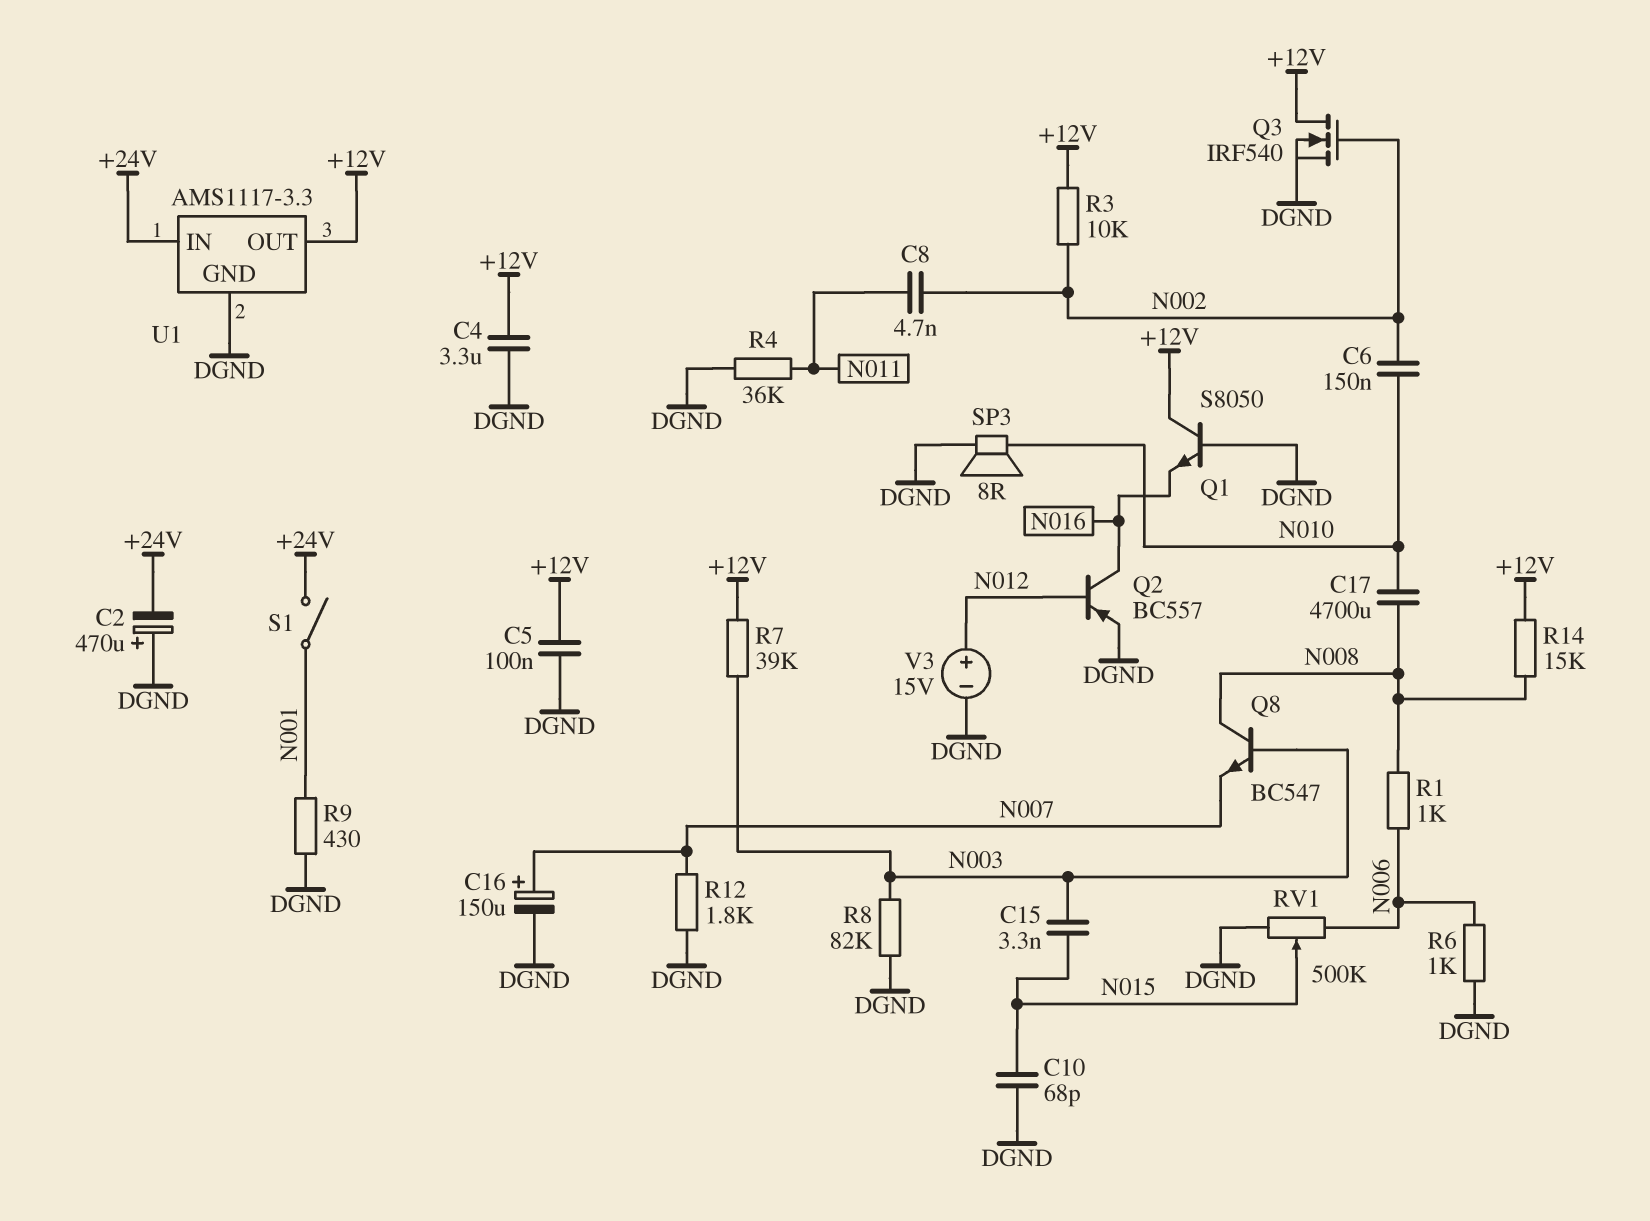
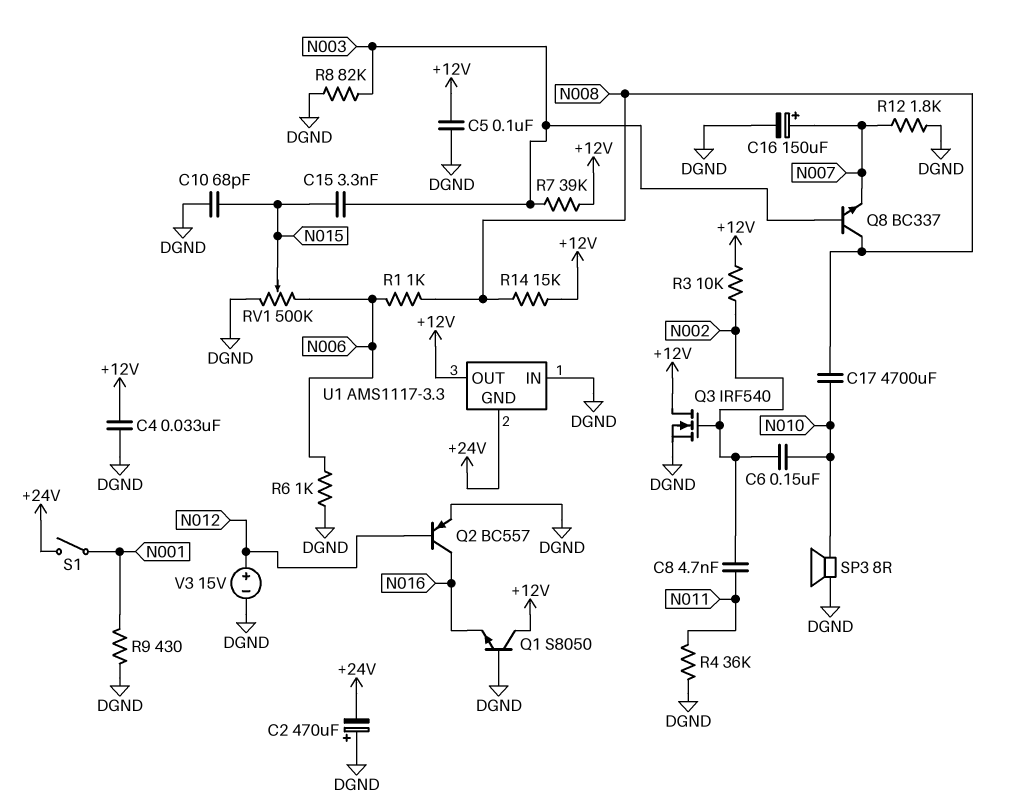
C4: 3.3uF (+12V, DGND) -> 33nF (+12V, DGND)
Q8: NPN BC547 (B N003, C N008, E N007) -> NPN BC337 (B N003, C N008, E N007)
U1 pin GND: DGND -> +24V
U1 pin IN: +24V -> DGND

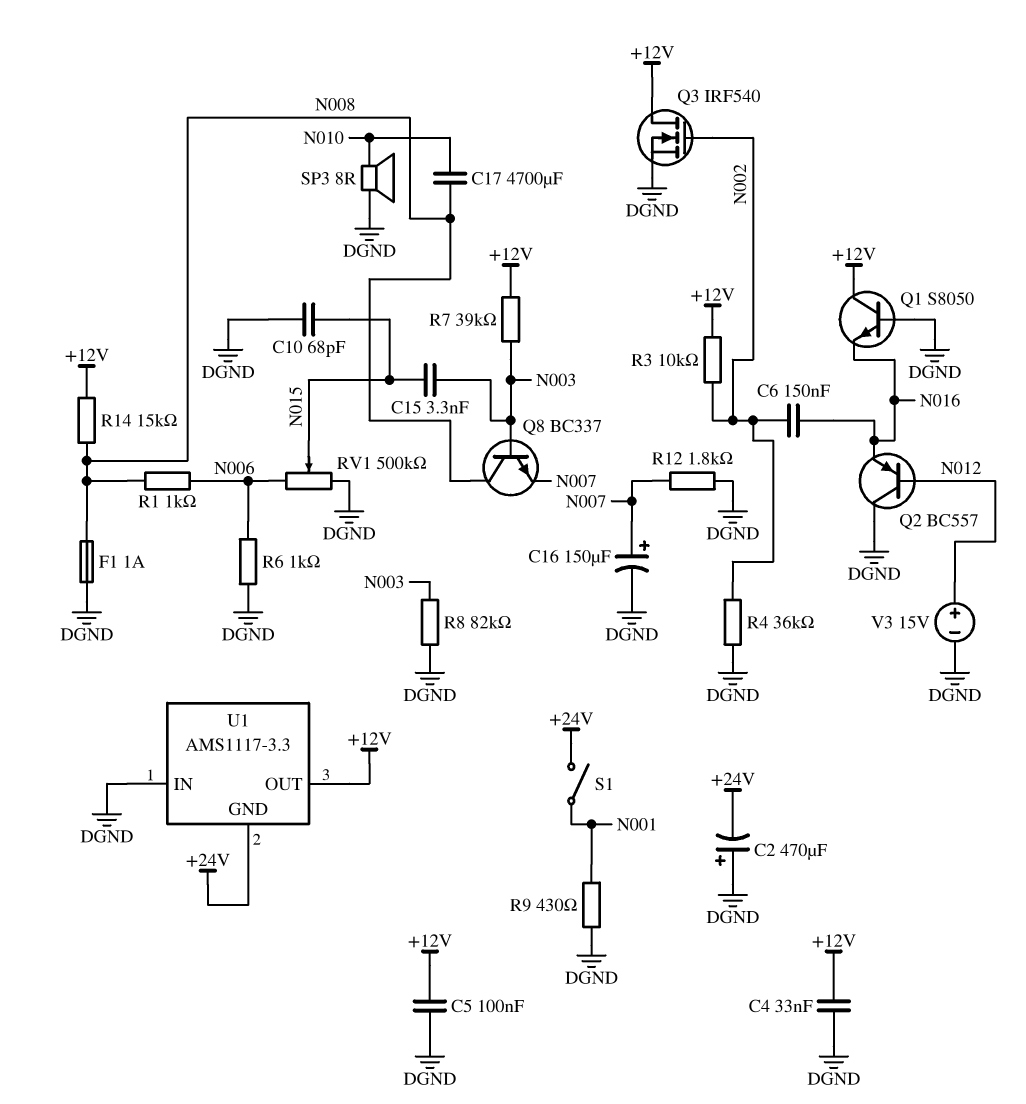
C6: 150nF (N002, N010) -> 150nF (N002, N016)
C8: 4.7nF (N002, N011) -> none
F1: none -> 1A (DGND, N008)
Q2: PNP BC557 (B N012, C N016, E DGND) -> PNP BC557 (B N012, C DGND, E N016)
R4: 36k (DGND, N011) -> 36k (DGND, N002)

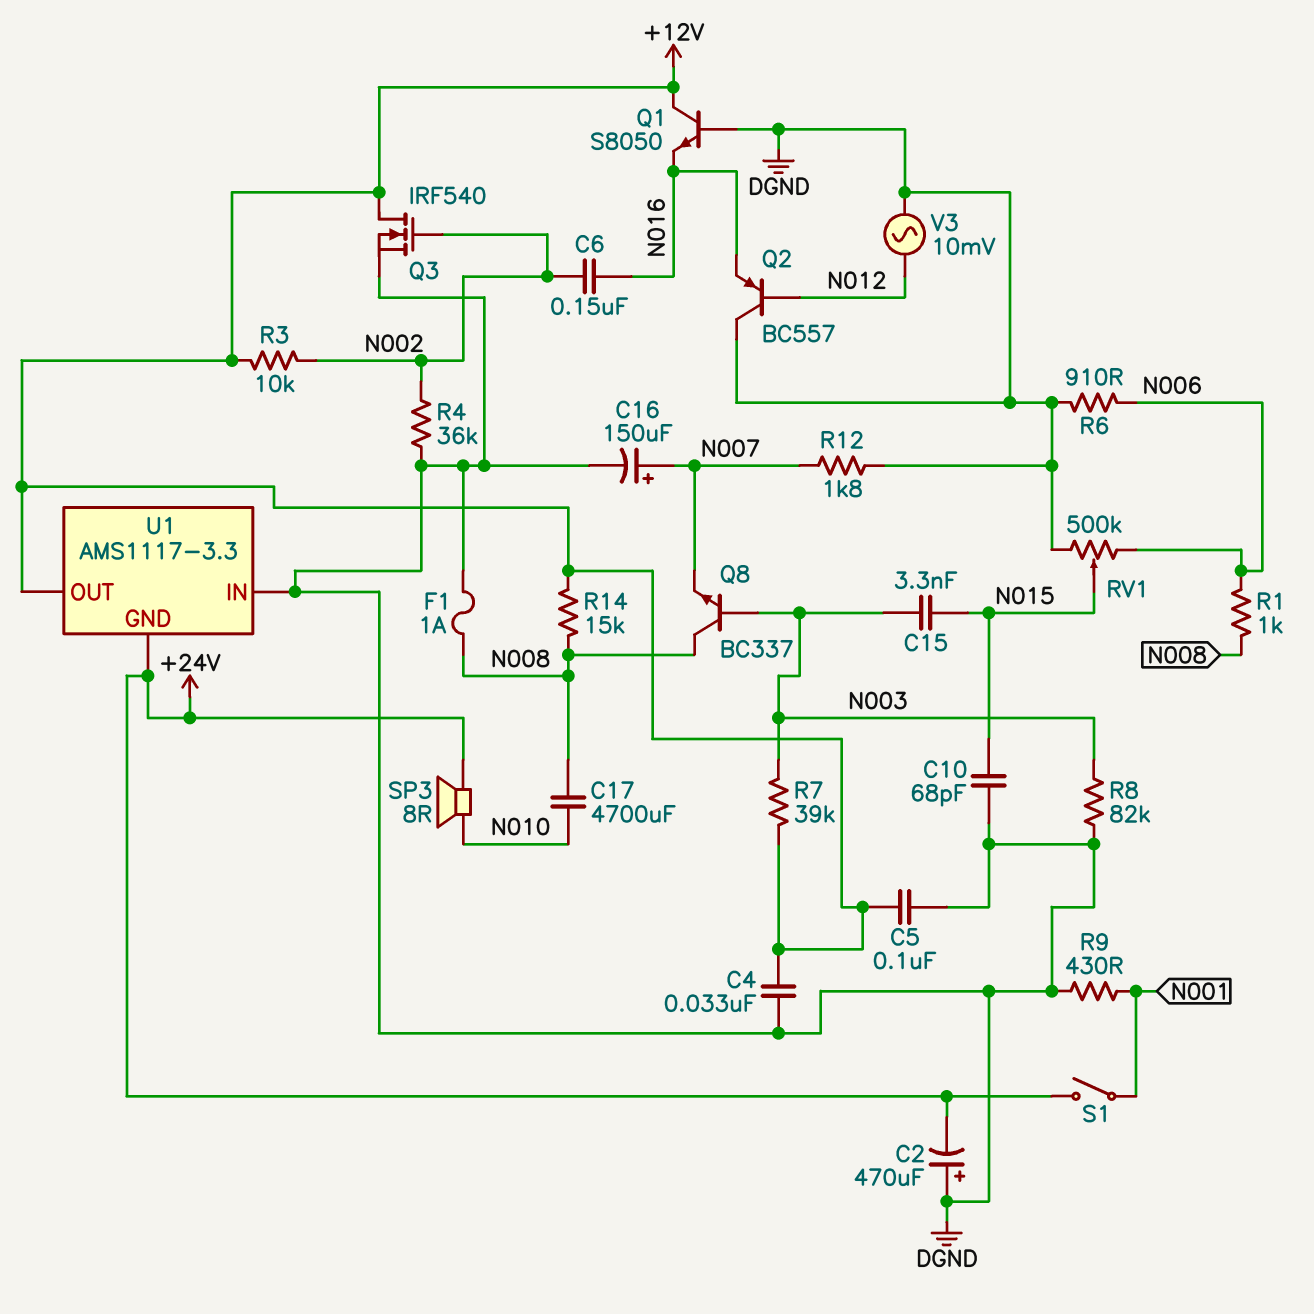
R6: 1k (DGND, N006) -> 910 (DGND, N006)
SP3: speaker 8R (DGND, N010) -> speaker 8R (+24V, N010)
V3: 15V (plus N012, minus DGND) -> AC 10mV (DGND, N012)

